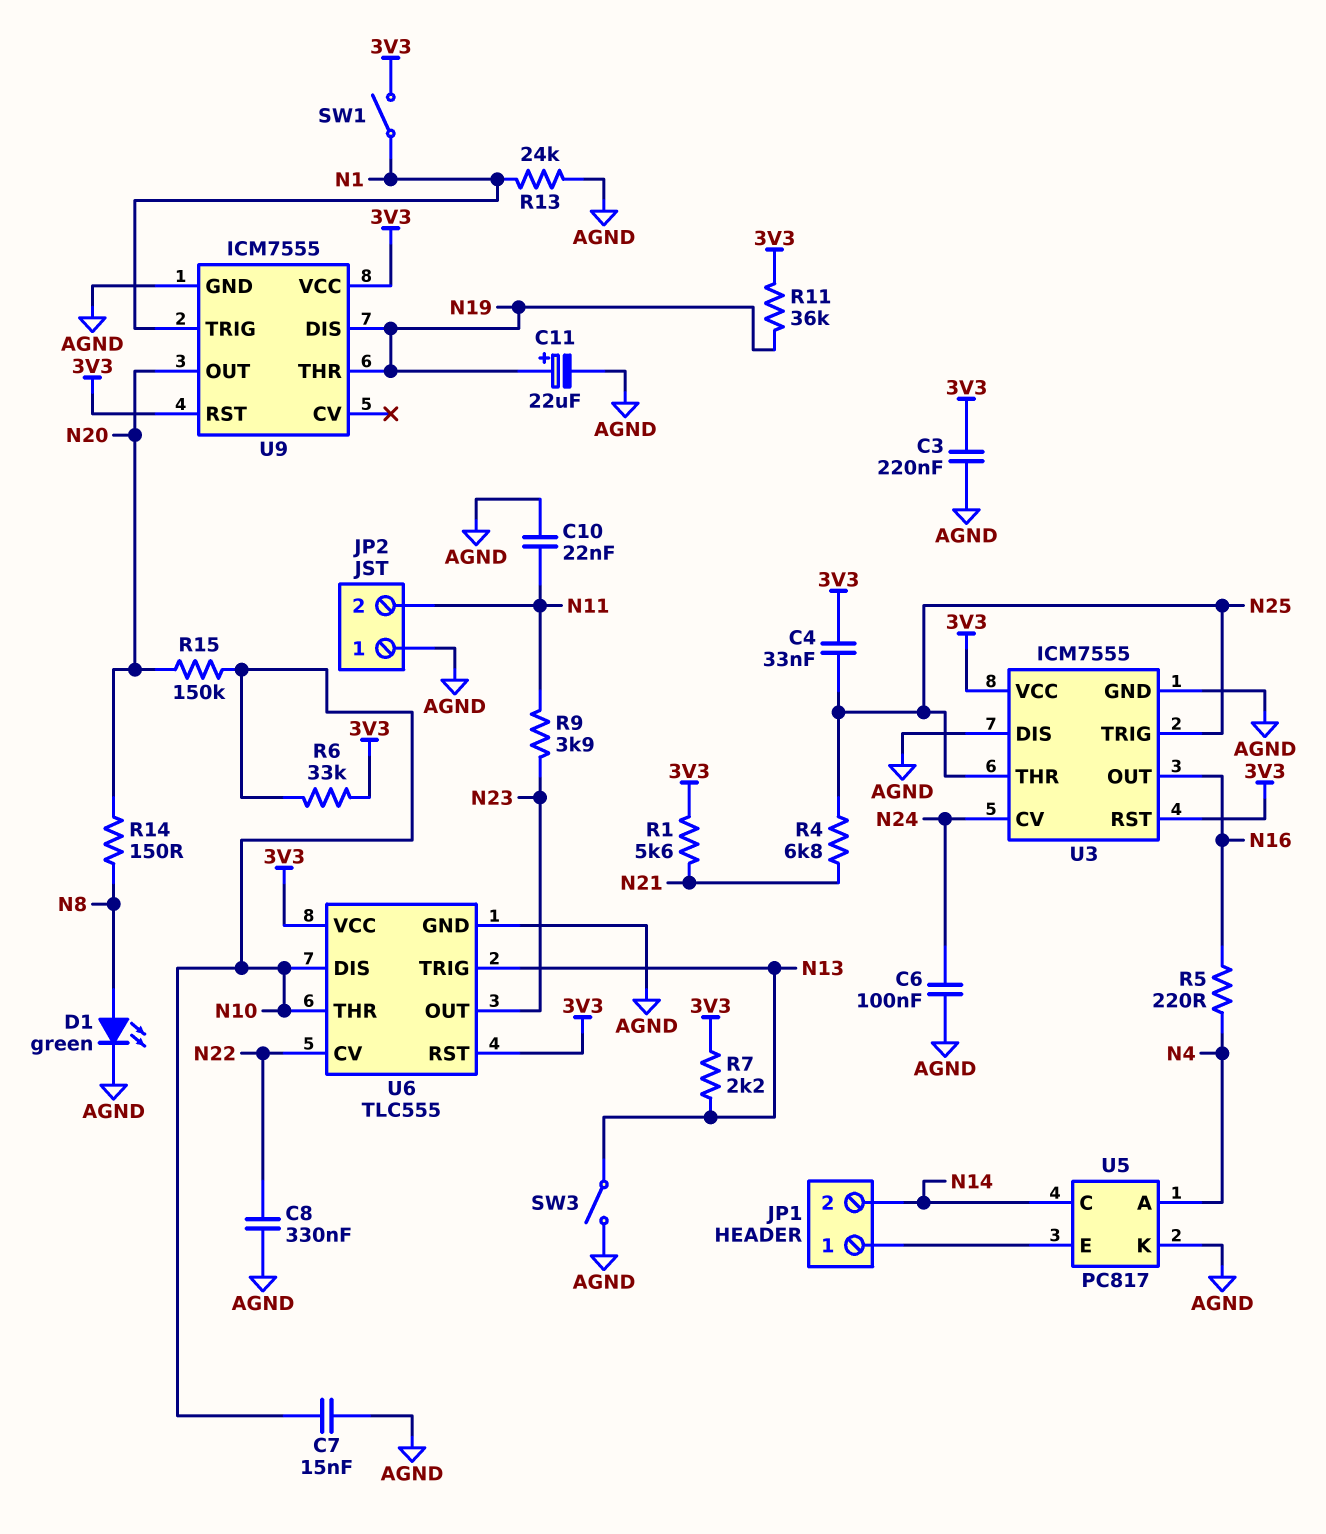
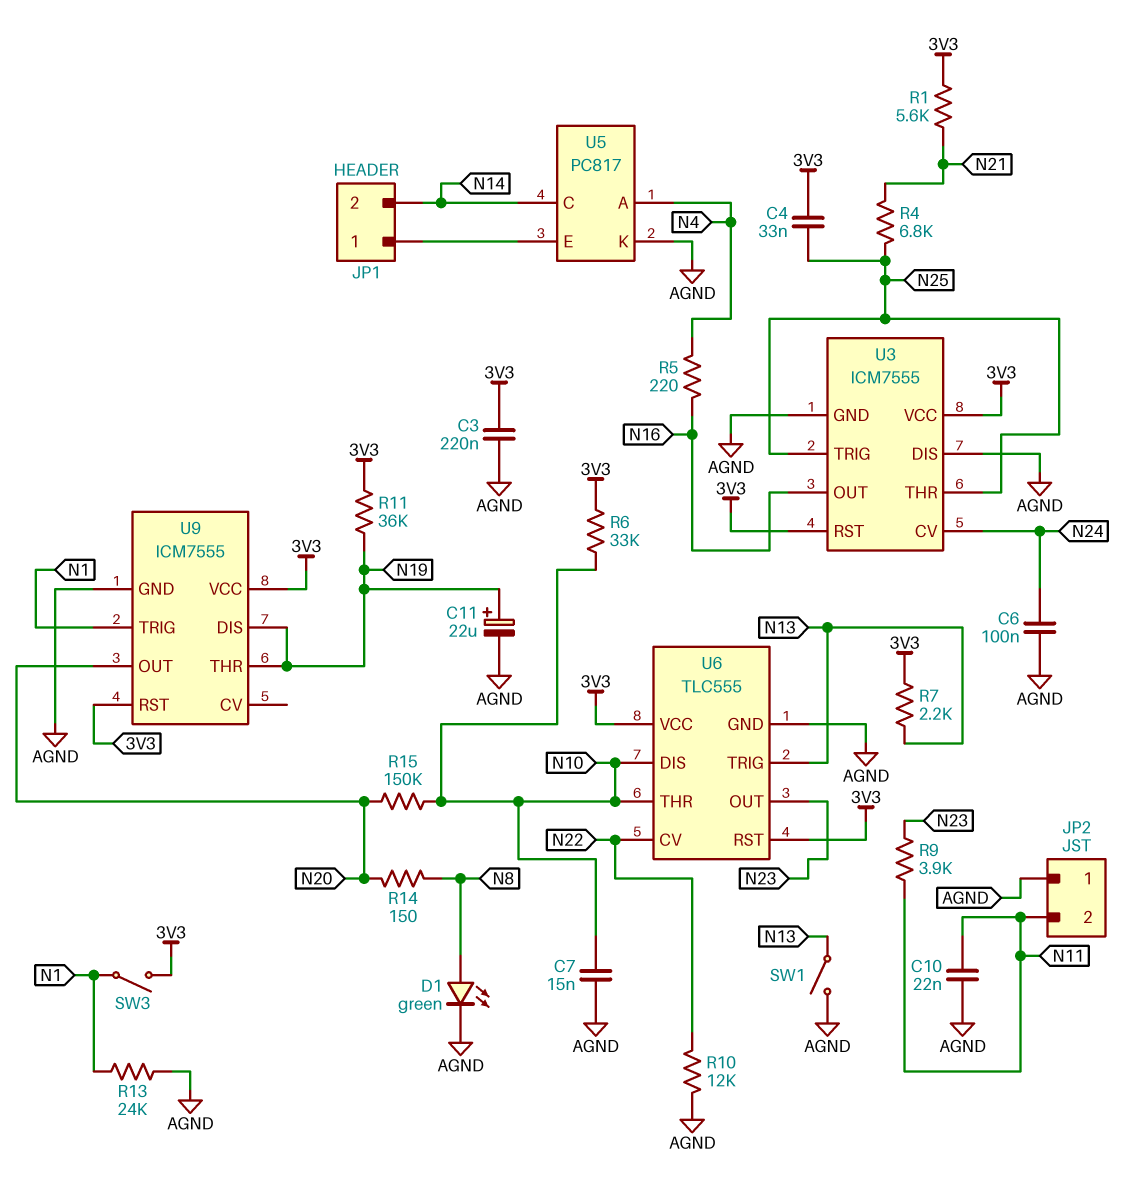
C8: 330nF (AGND, N22) -> none
R10: none -> 12k (AGND, N22)
SW1: switch (3V3, N1) -> switch (AGND, N13)
SW3: switch (AGND, N13) -> switch (3V3, N1)

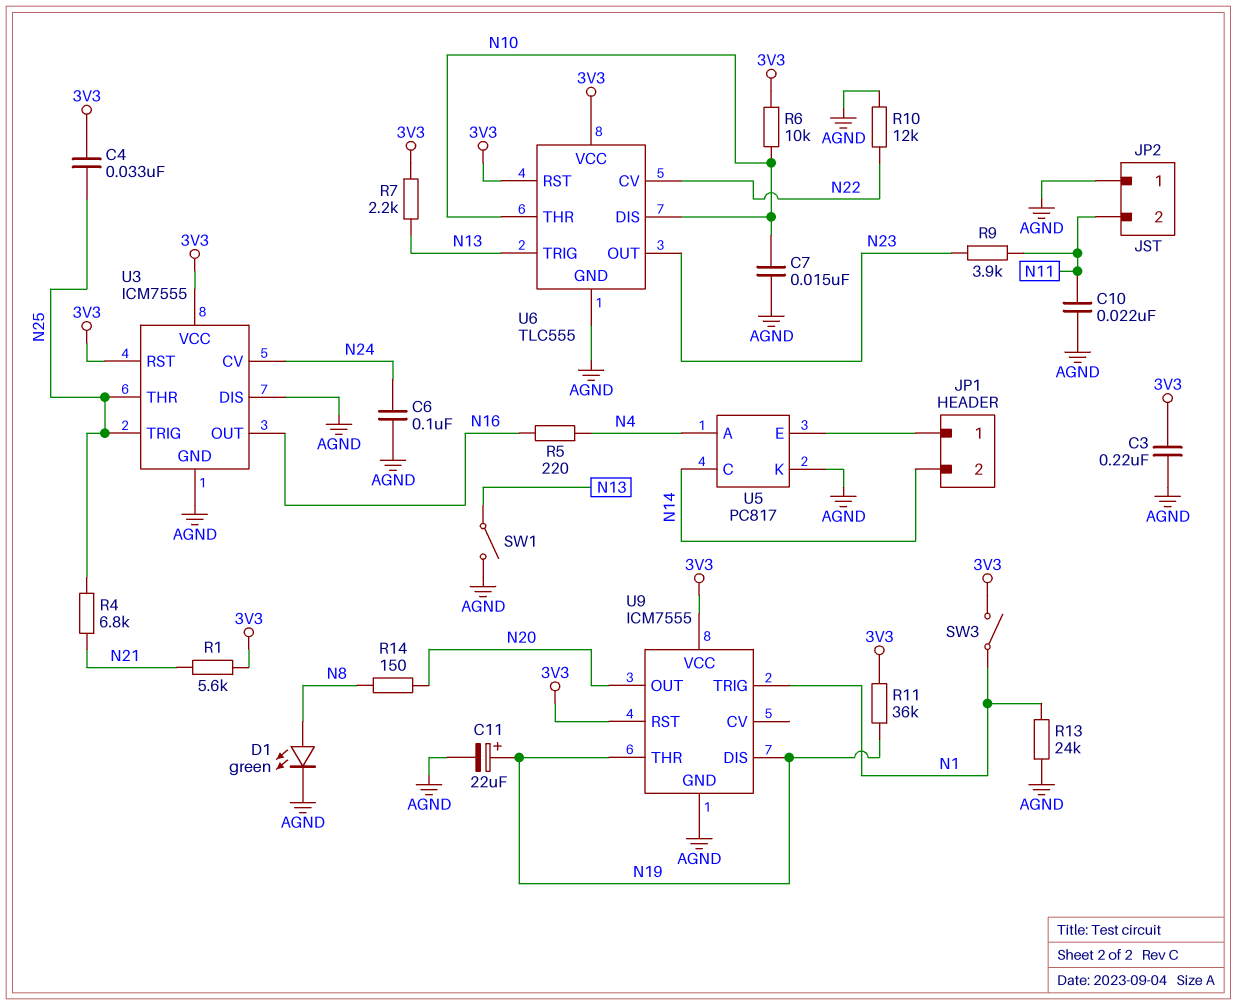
R6: 33k (3V3, N10) -> 10k (3V3, N10)
R15: 150k (N10, N20) -> none

